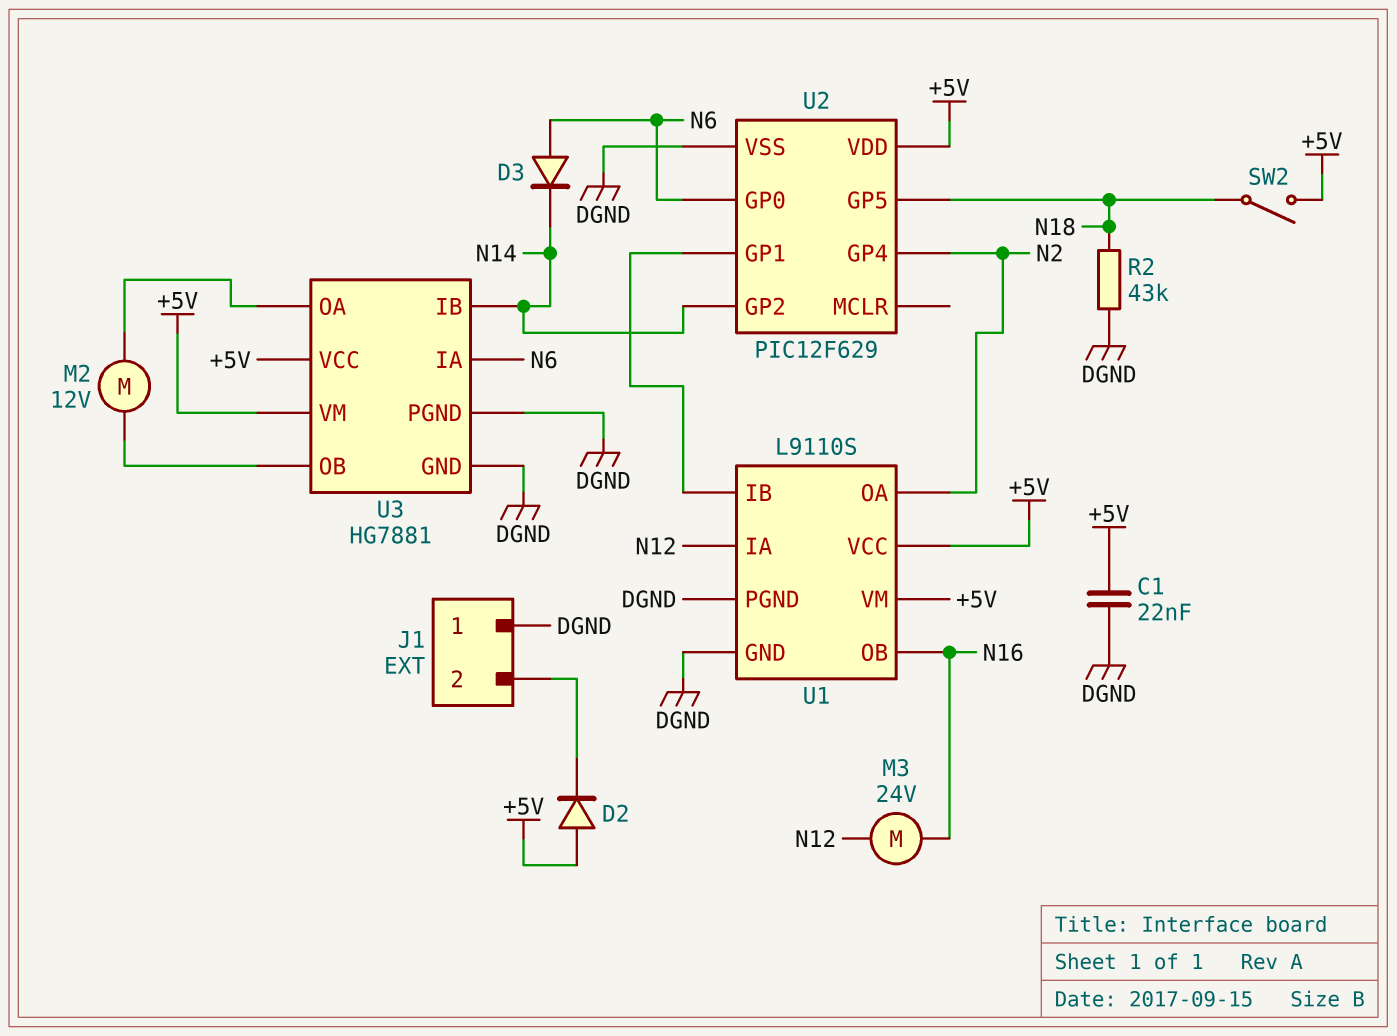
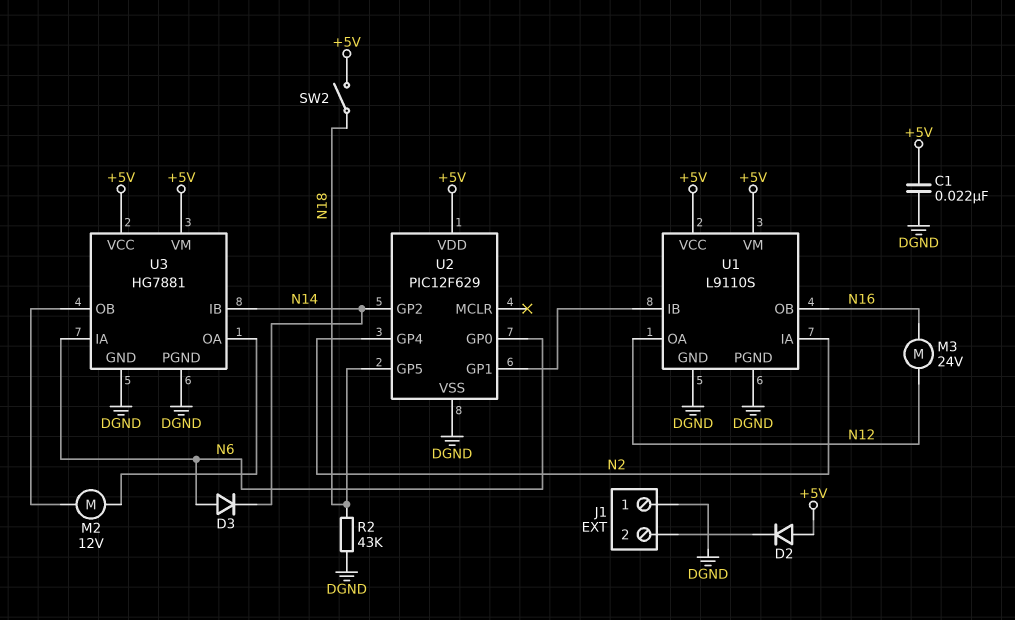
U1 pin IA: N12 -> N2
U1 pin OA: N2 -> N12

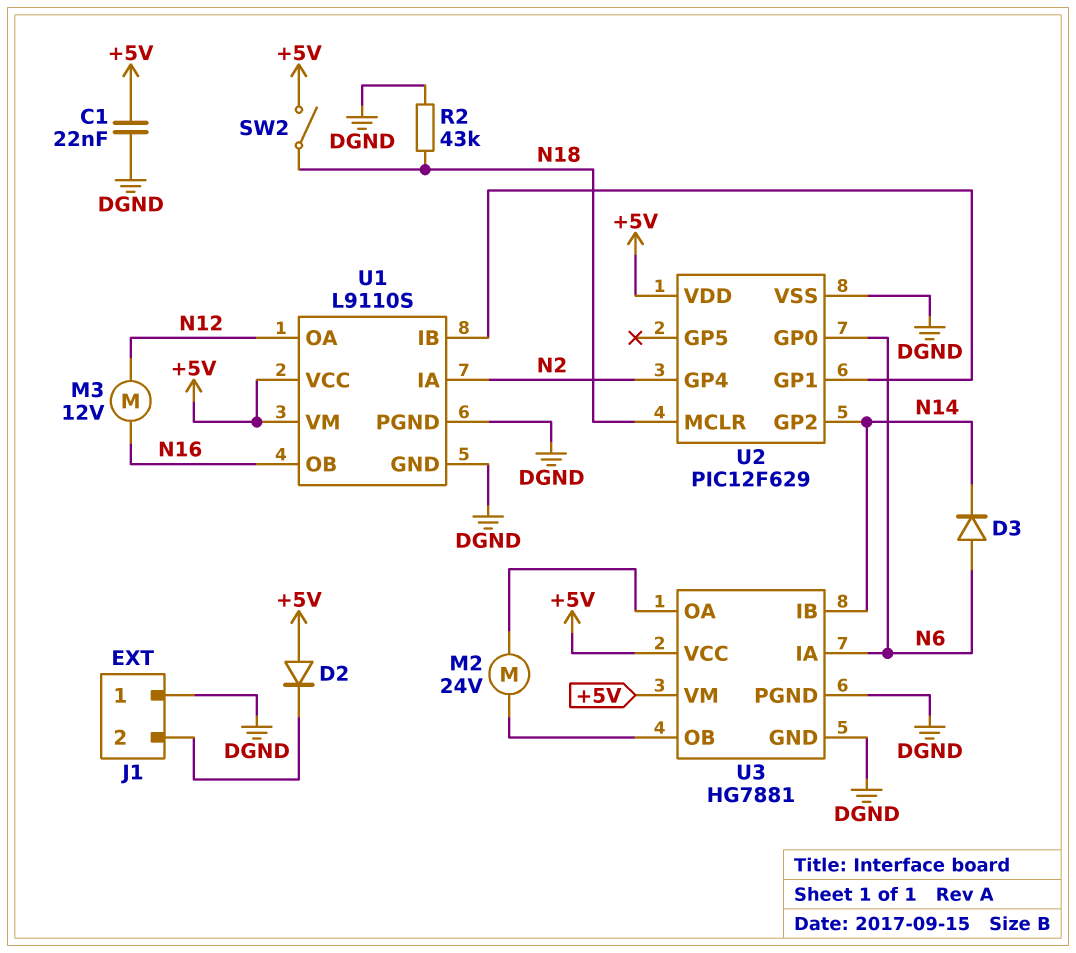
M2: motor 12V (U3/OA, U3/OB) -> motor 24V (U3/OA, U3/OB)
M3: motor 24V (N12, N16) -> motor 12V (N12, N16)
U2 pin GP5: N18 -> none
U2 pin MCLR: none -> N18

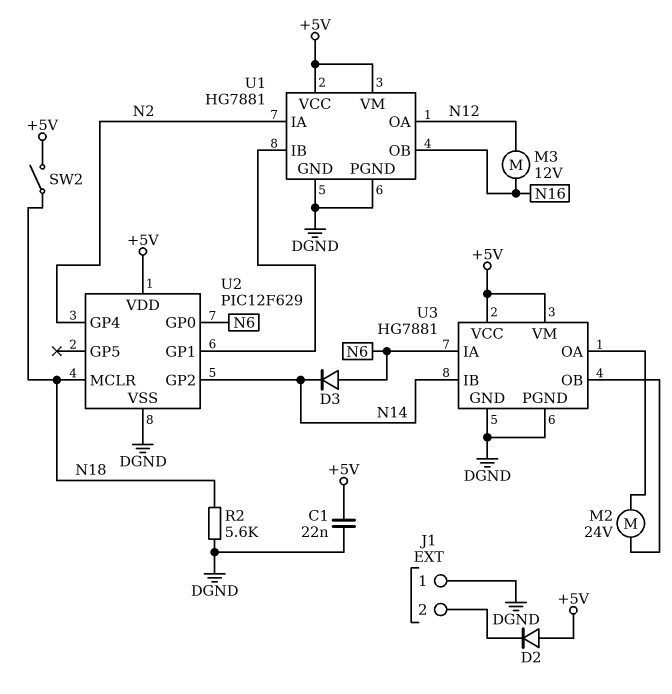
R2: 43k (DGND, N18) -> 5.6k (DGND, N18)
U1: L9110S -> HG7881

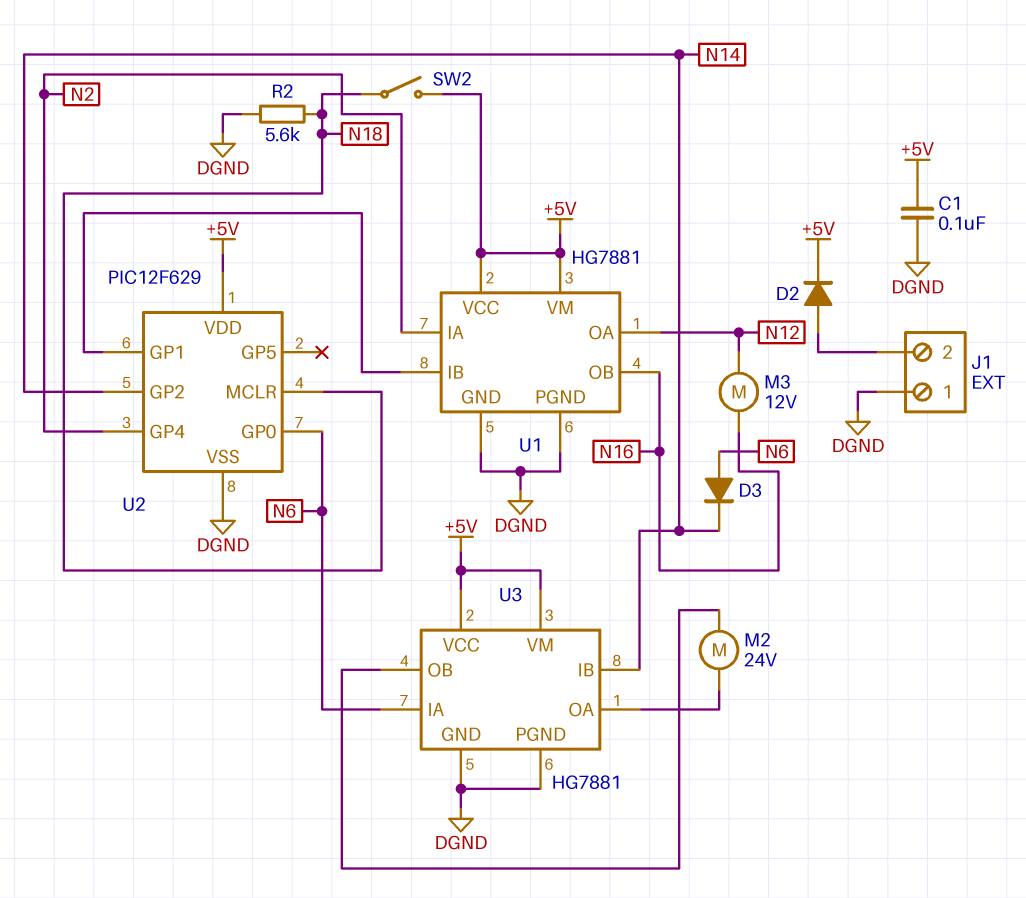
C1: 22nF (+5V, DGND) -> 100nF (+5V, DGND)
D2: diode (A +5V, K J1/2) -> diode (A J1/2, K +5V)

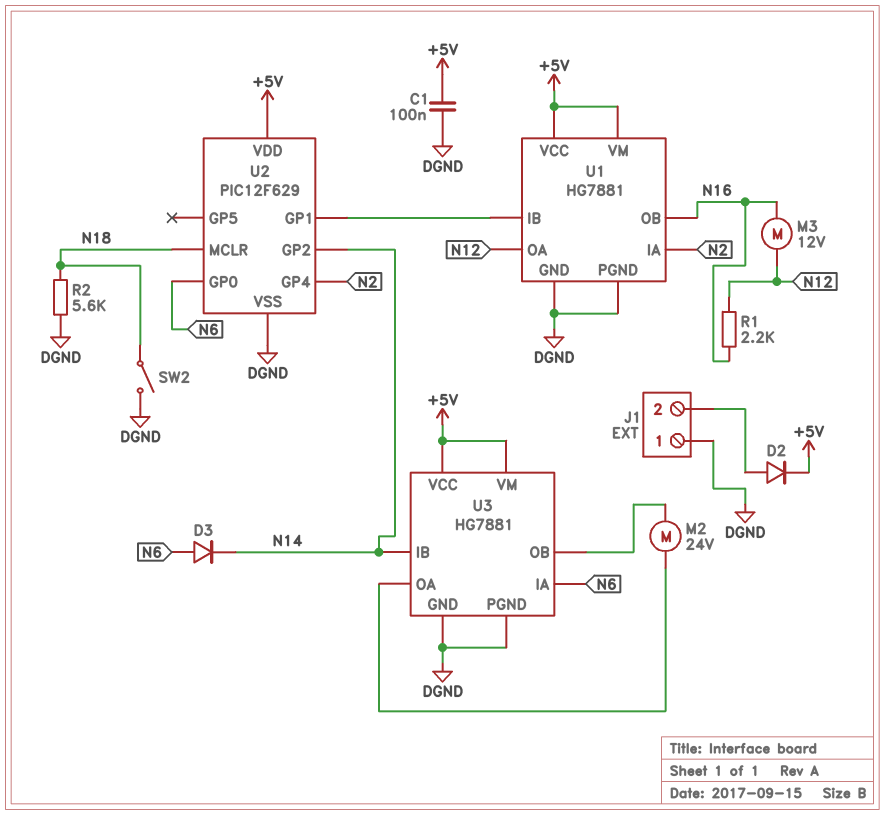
R1: none -> 2.2k (N12, N16)
SW2: switch (+5V, N18) -> switch (DGND, N18)

